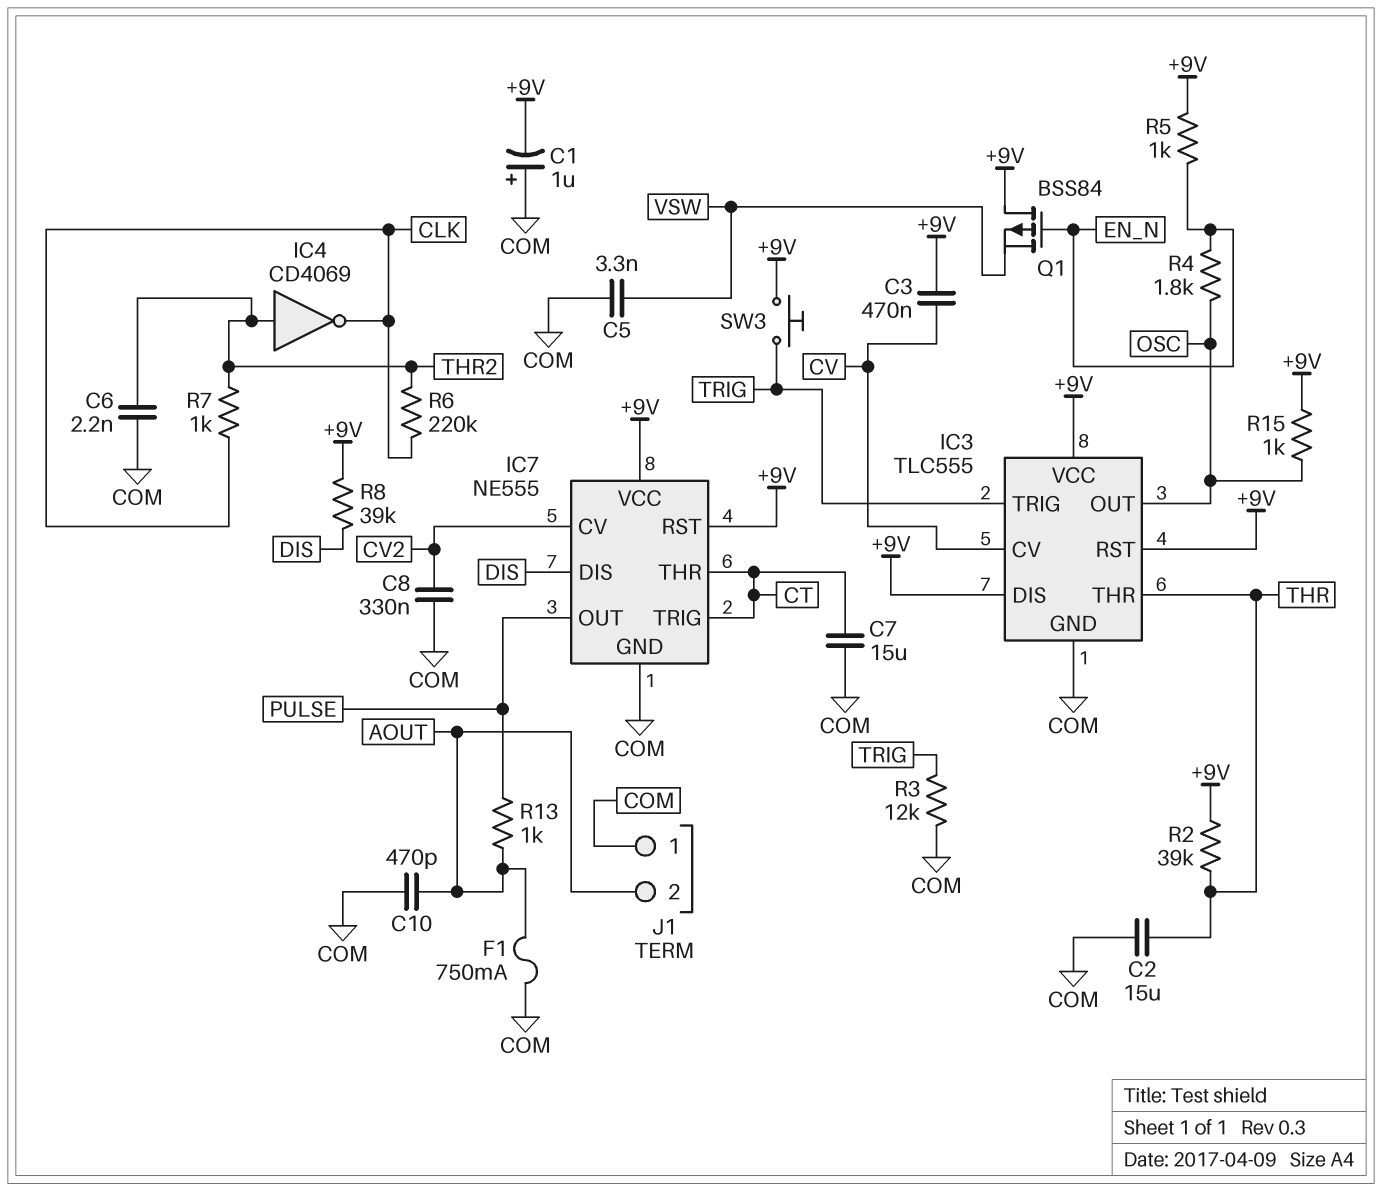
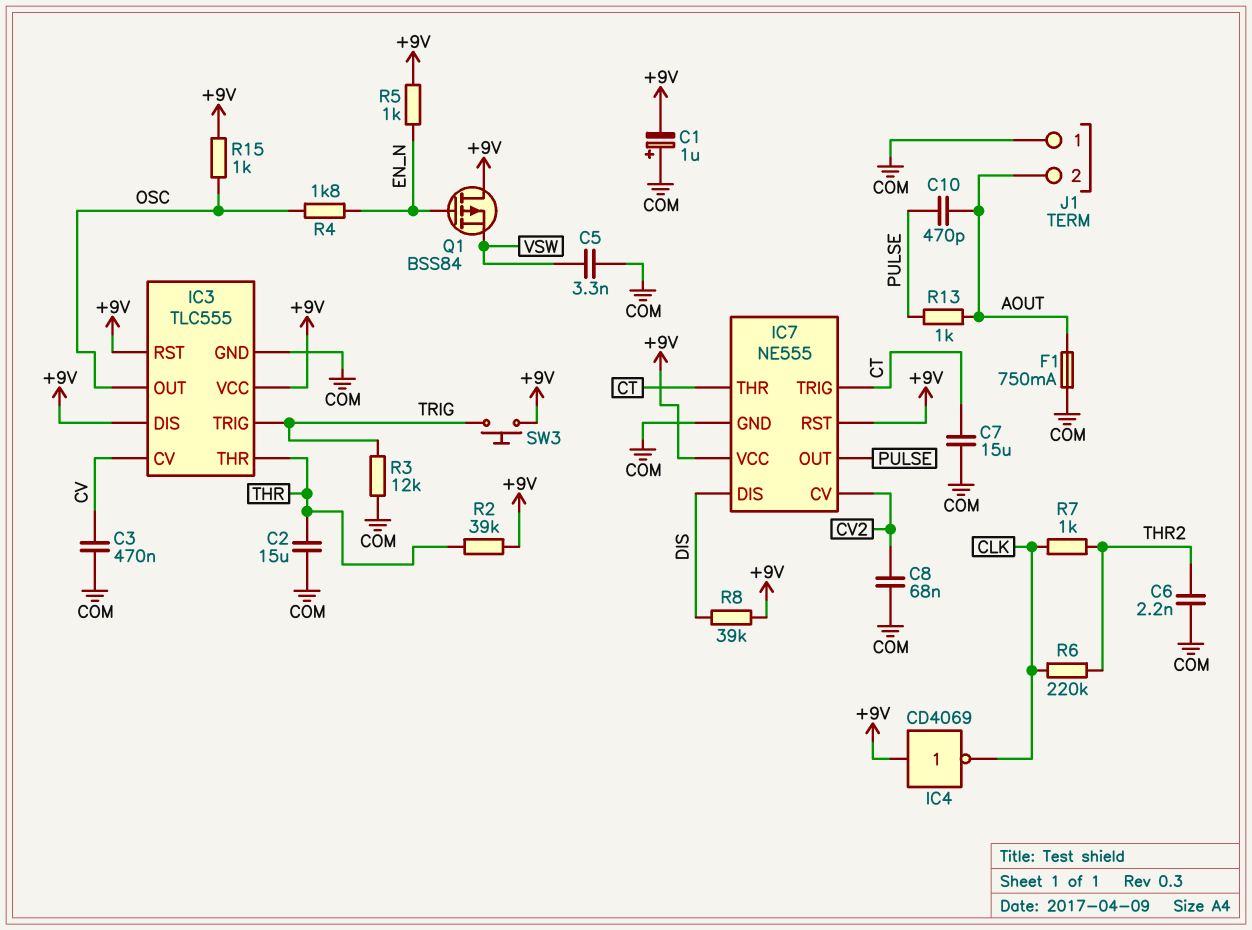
C3: 470nF (+9V, CV) -> 470nF (COM, CV)
C8: 330nF (COM, CV2) -> 68nF (COM, CV2)
C10: 470pF (AOUT, COM) -> 470pF (AOUT, PULSE)
IC4: NOT CD4069 (in THR2, out CLK) -> NOT CD4069 (in +9V, out CLK)

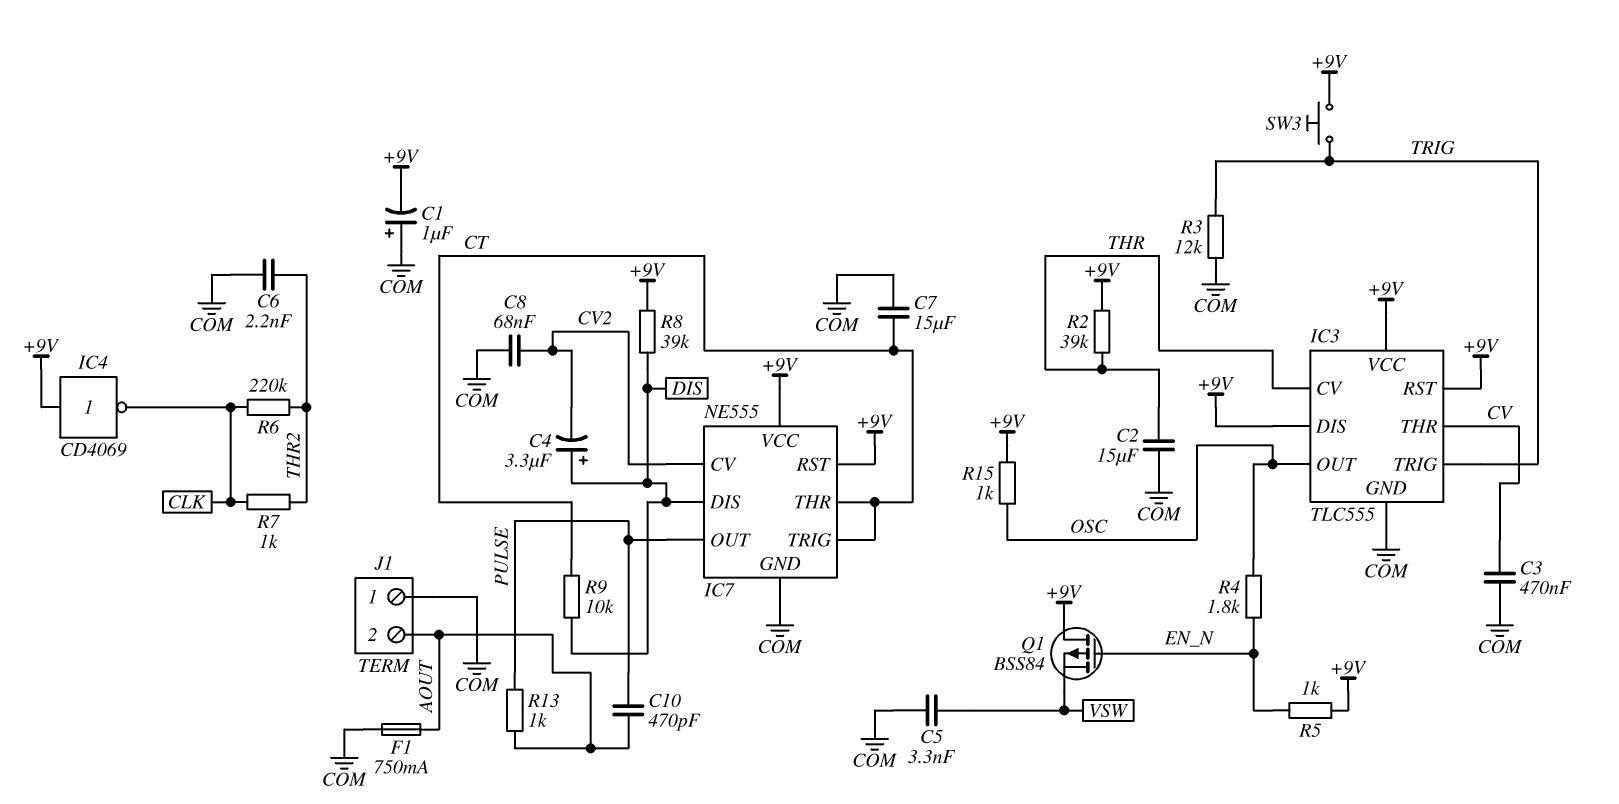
C4: none -> 3.3uF (plus DIS, minus CV2)
IC3 pin CV: CV -> THR
IC3 pin THR: THR -> CV
R9: none -> 10k (CT, DIS)

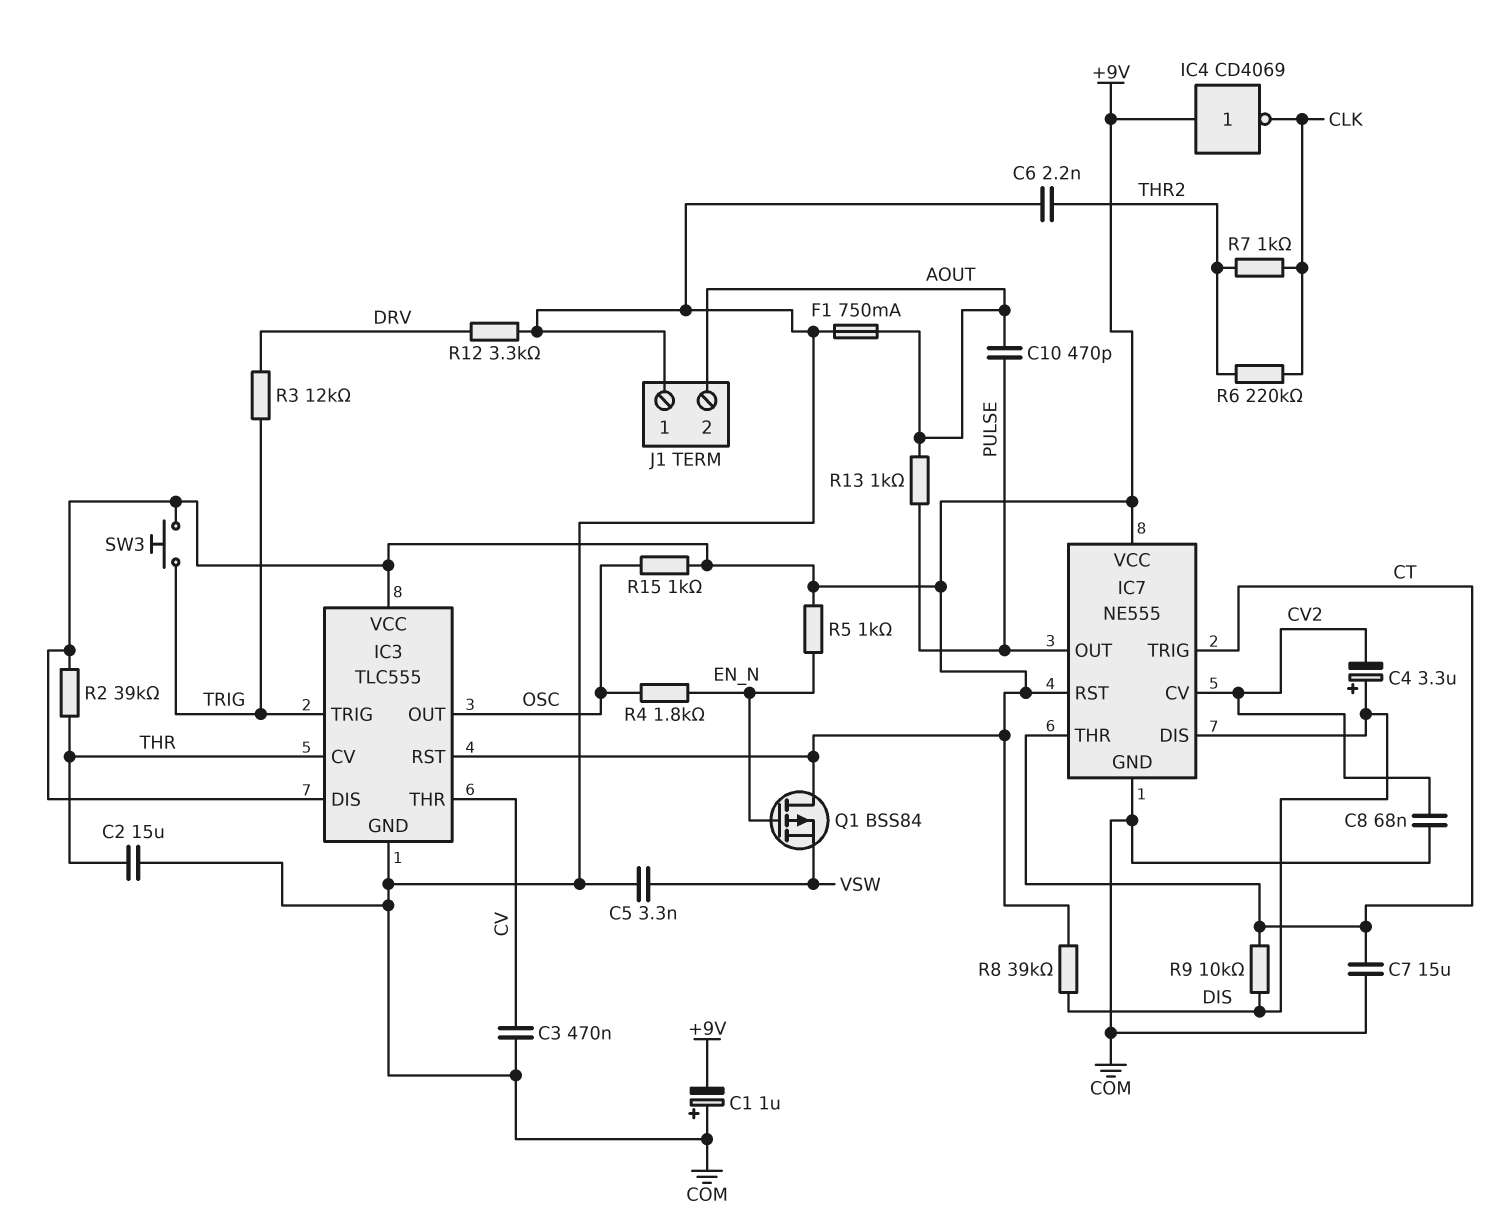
R3: 12k (COM, TRIG) -> 12k (DRV, TRIG)
R12: none -> 3.3k (COM, DRV)

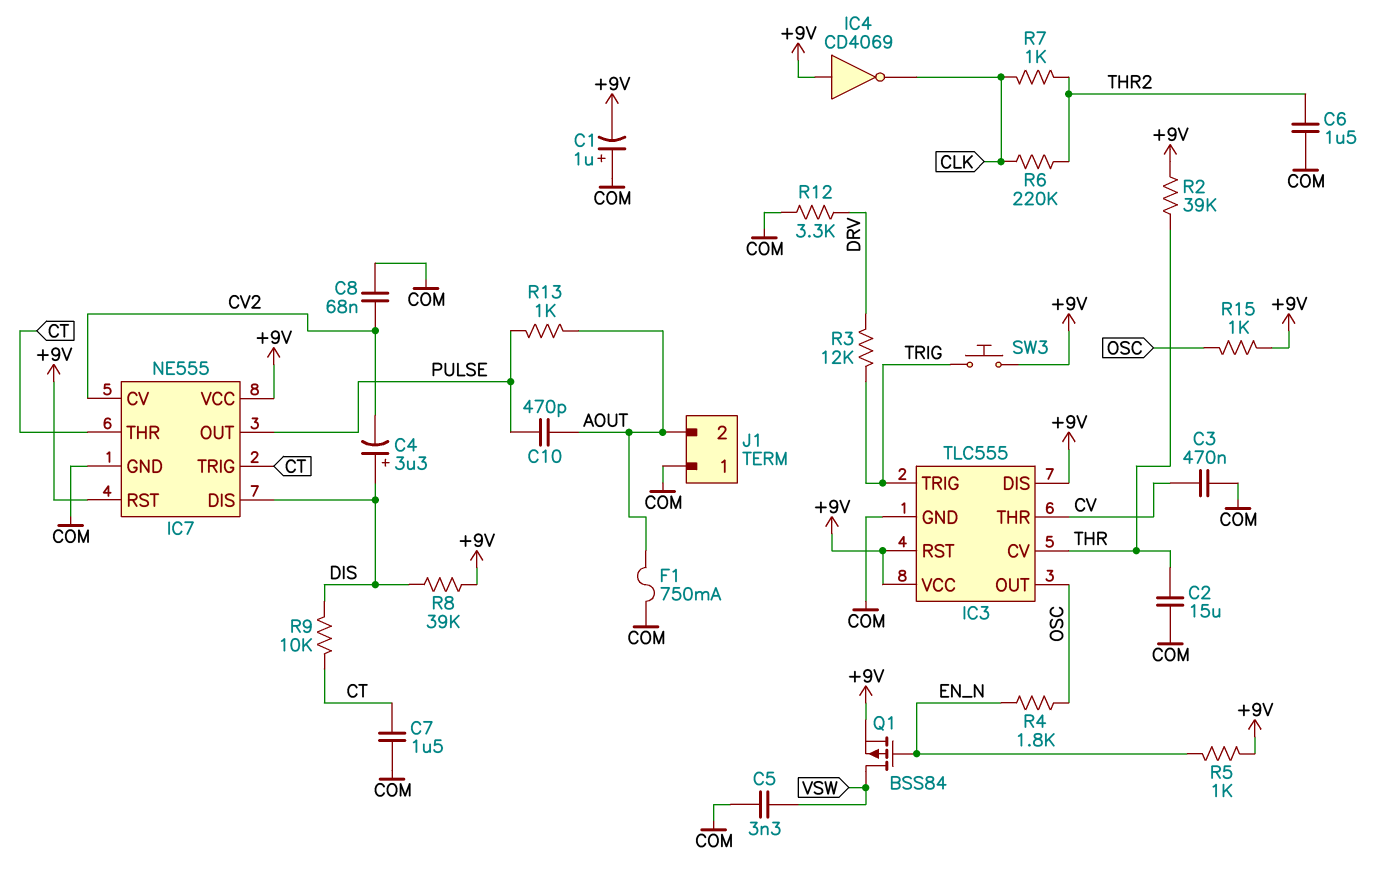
C6: 2.2nF (COM, THR2) -> 1.5uF (COM, THR2)
C7: 15uF (COM, CT) -> 1.5uF (COM, CT)
Q1: PMOS BSS84 (G EN_N, D +9V, S VSW) -> PMOS BSS84 (G EN_N, D VSW, S +9V)

